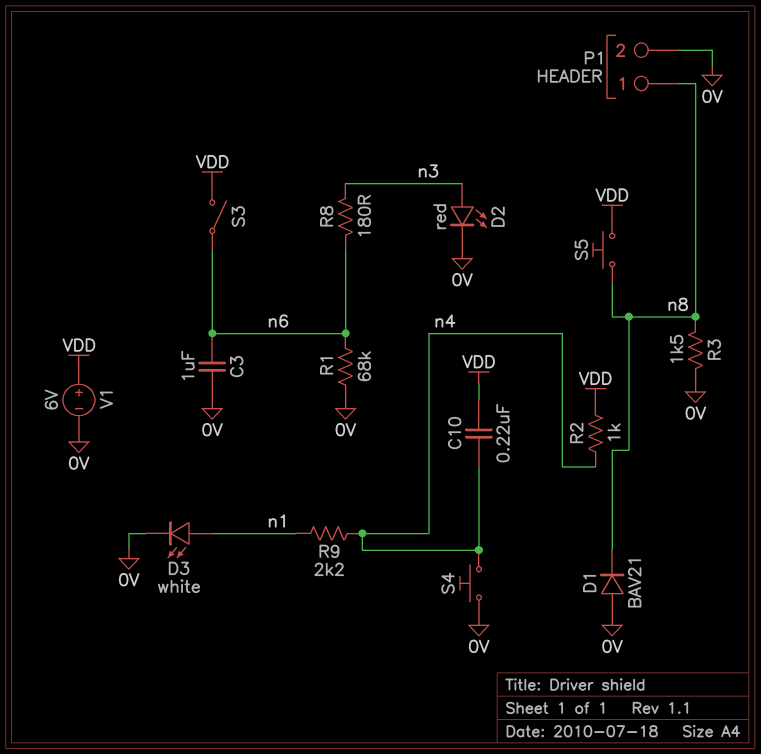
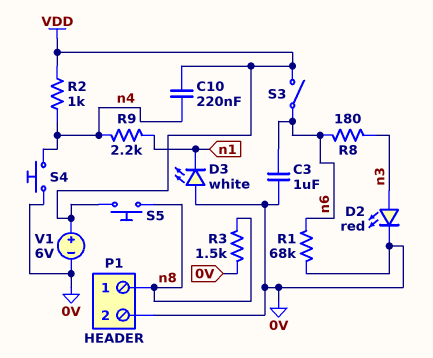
D1: diode BAV21 (A 0V, K n8) -> none
D3: LED white (A n1, K 0V) -> LED white (A 0V, K n1)

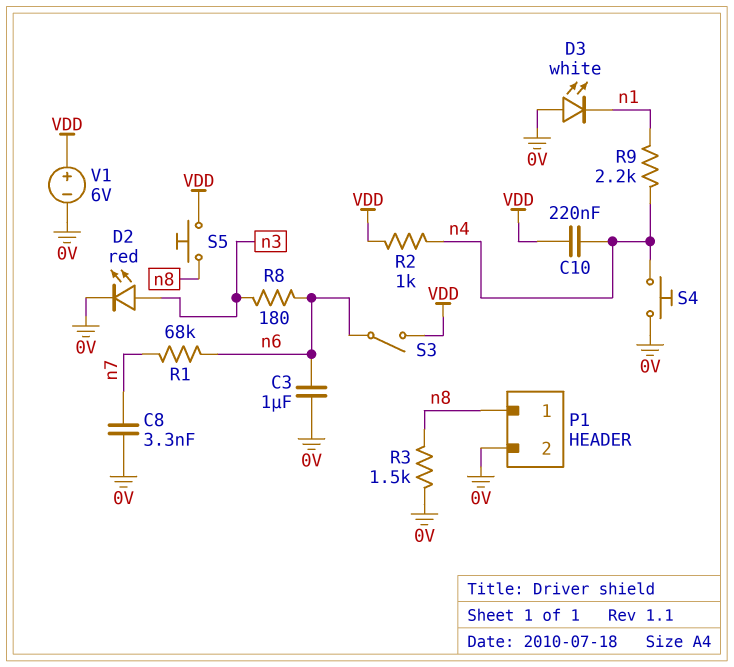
C8: none -> 3.3nF (0V, n7)
R1: 68k (0V, n6) -> 68k (n6, n7)

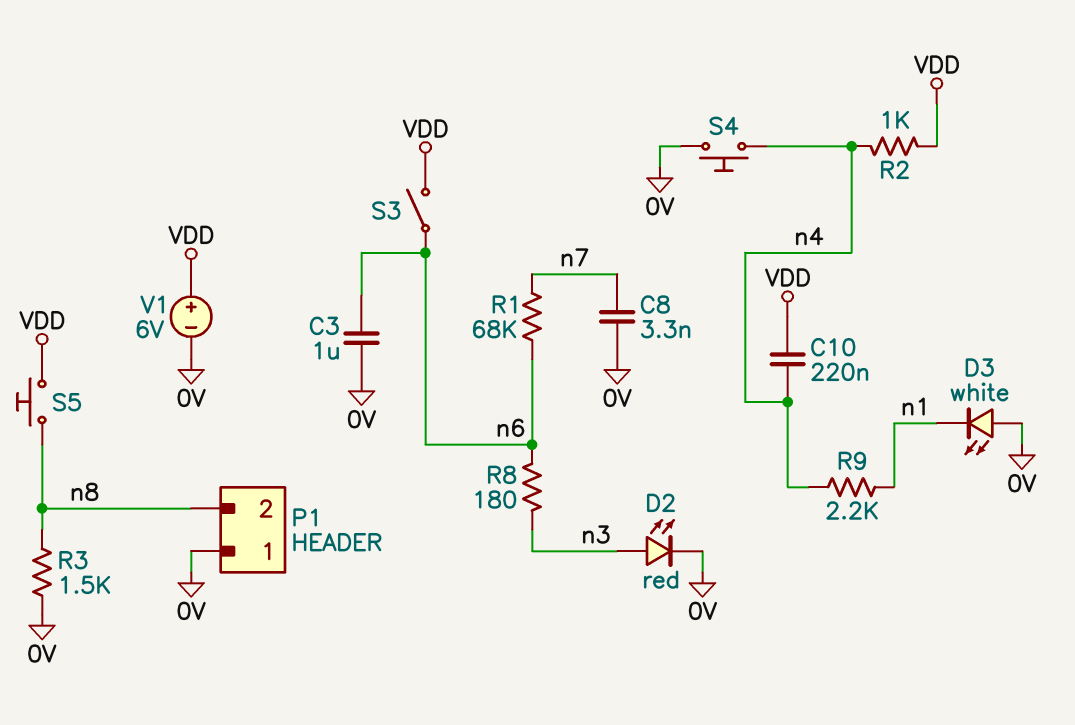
P1 pin 1: n8 -> 0V
P1 pin 2: 0V -> n8

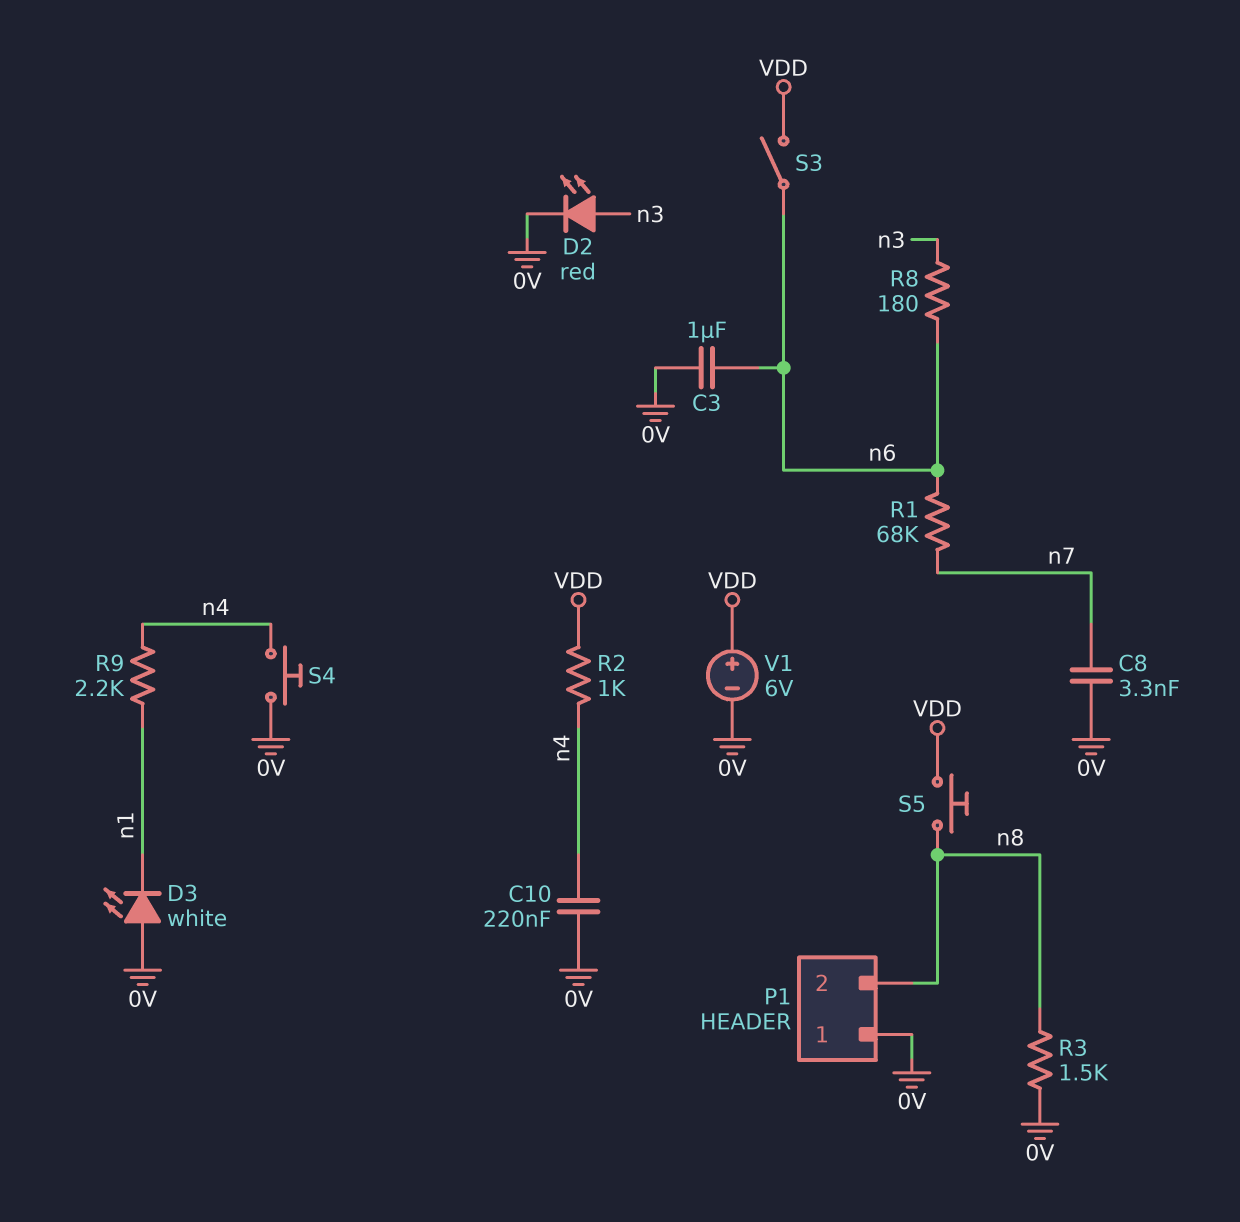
C10: 220nF (VDD, n4) -> 220nF (0V, n4)

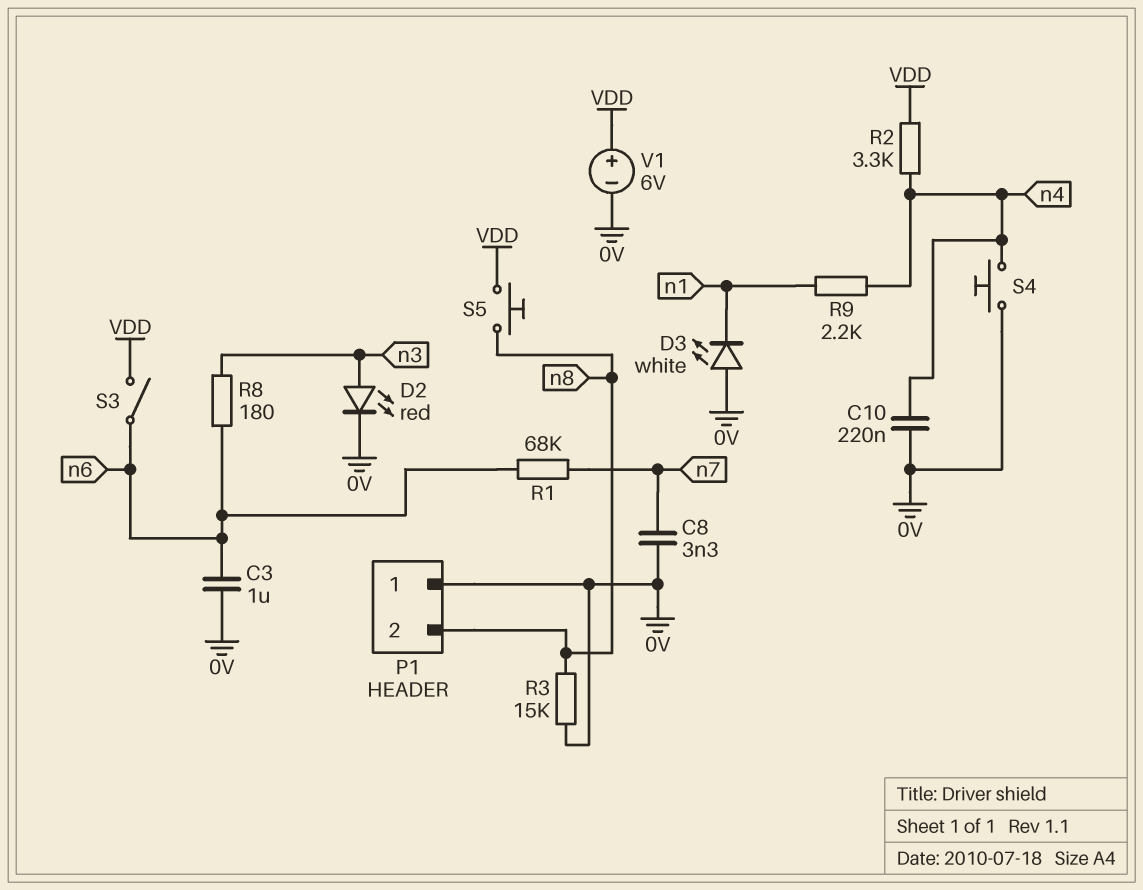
R2: 1k (VDD, n4) -> 3.3k (VDD, n4)
R3: 1.5k (0V, n8) -> 15k (0V, n8)

